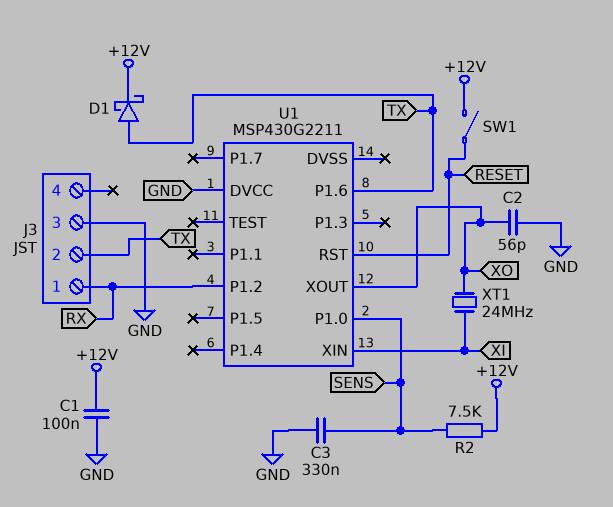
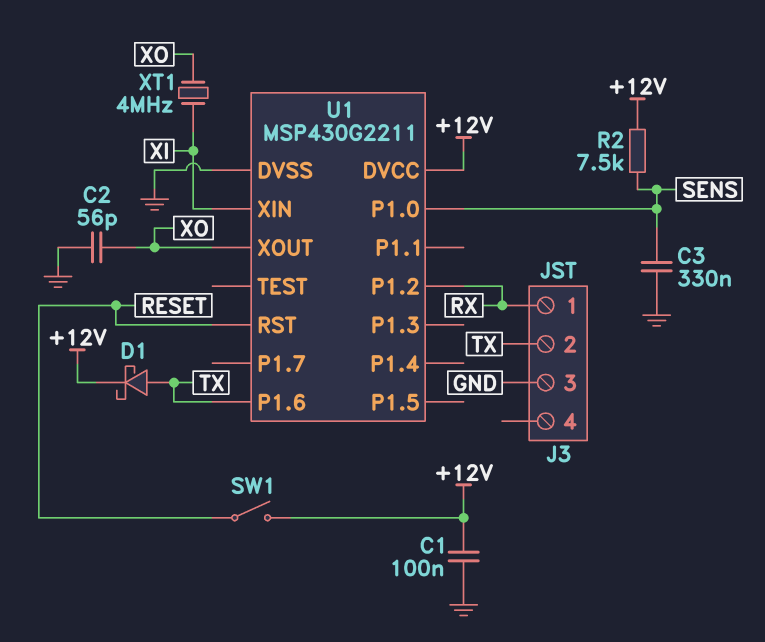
U1 pin DVCC: GND -> +12V
U1 pin DVSS: none -> GND
XT1: 24MHz (XI, XO) -> 4MHz (XI, XO)

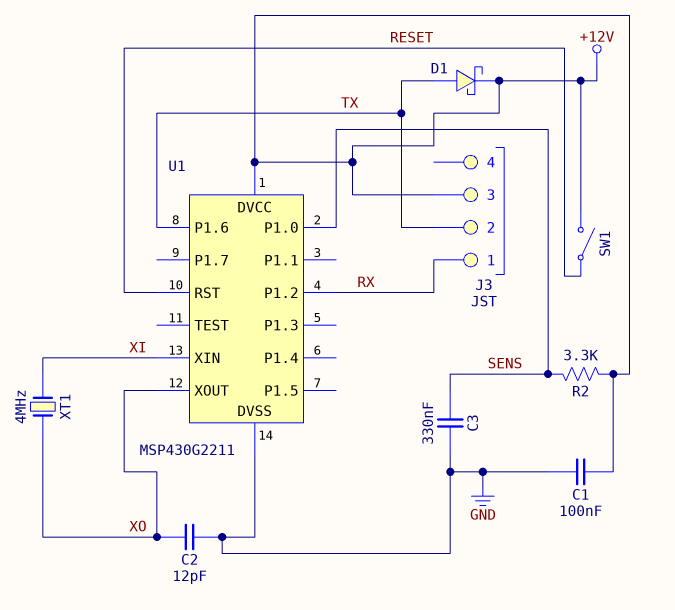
C2: 56pF (GND, XO) -> 12pF (GND, XO)
J3 pin 3: GND -> +12V
R2: 7.5k (+12V, SENS) -> 3.3k (+12V, SENS)

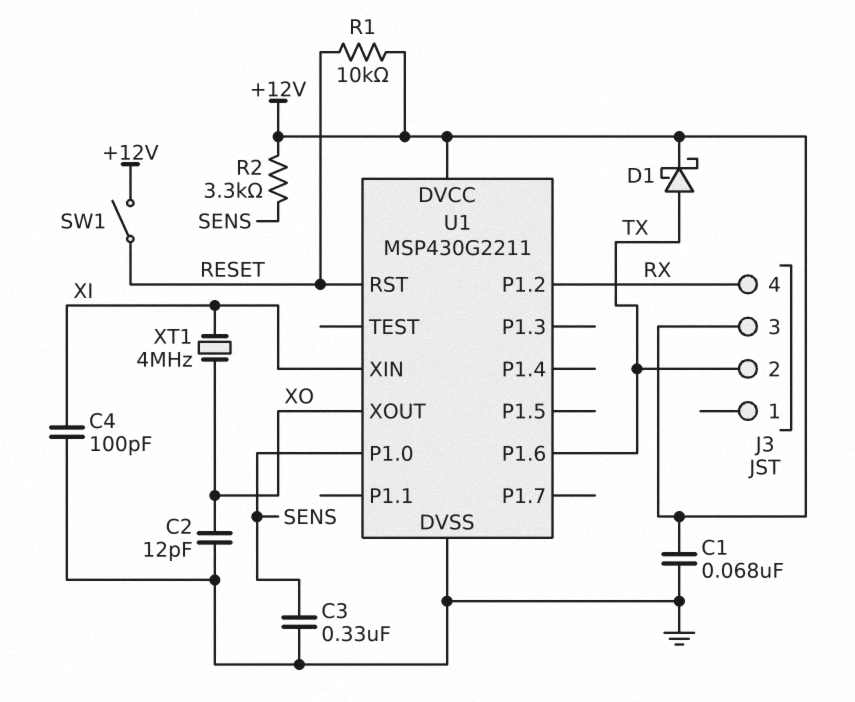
C1: 100nF (+12V, GND) -> 68nF (+12V, GND)
C4: none -> 100pF (GND, XI)
J3 pin 1: RX -> none
J3 pin 4: none -> RX
R1: none -> 10k (+12V, RESET)

